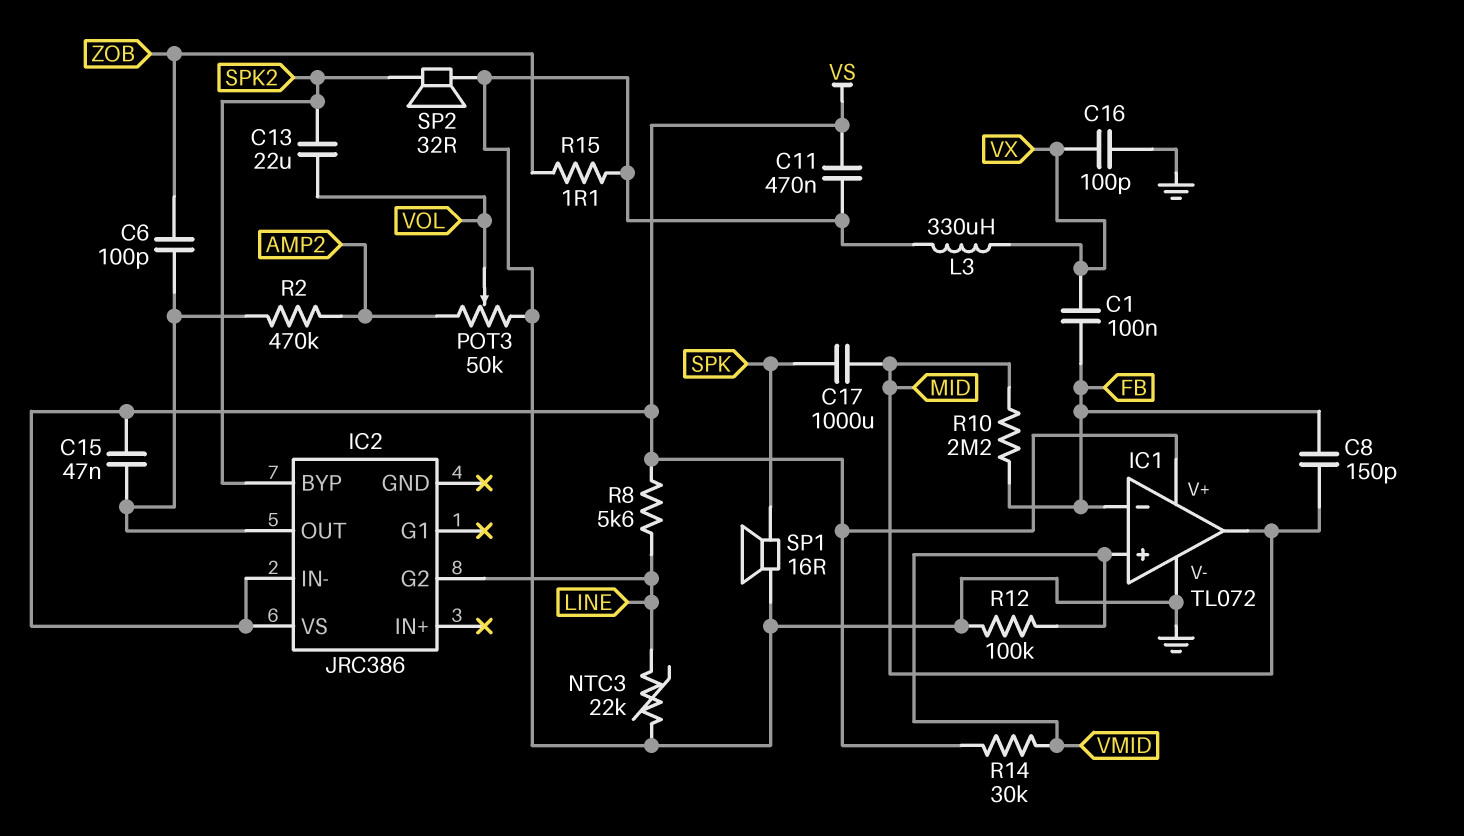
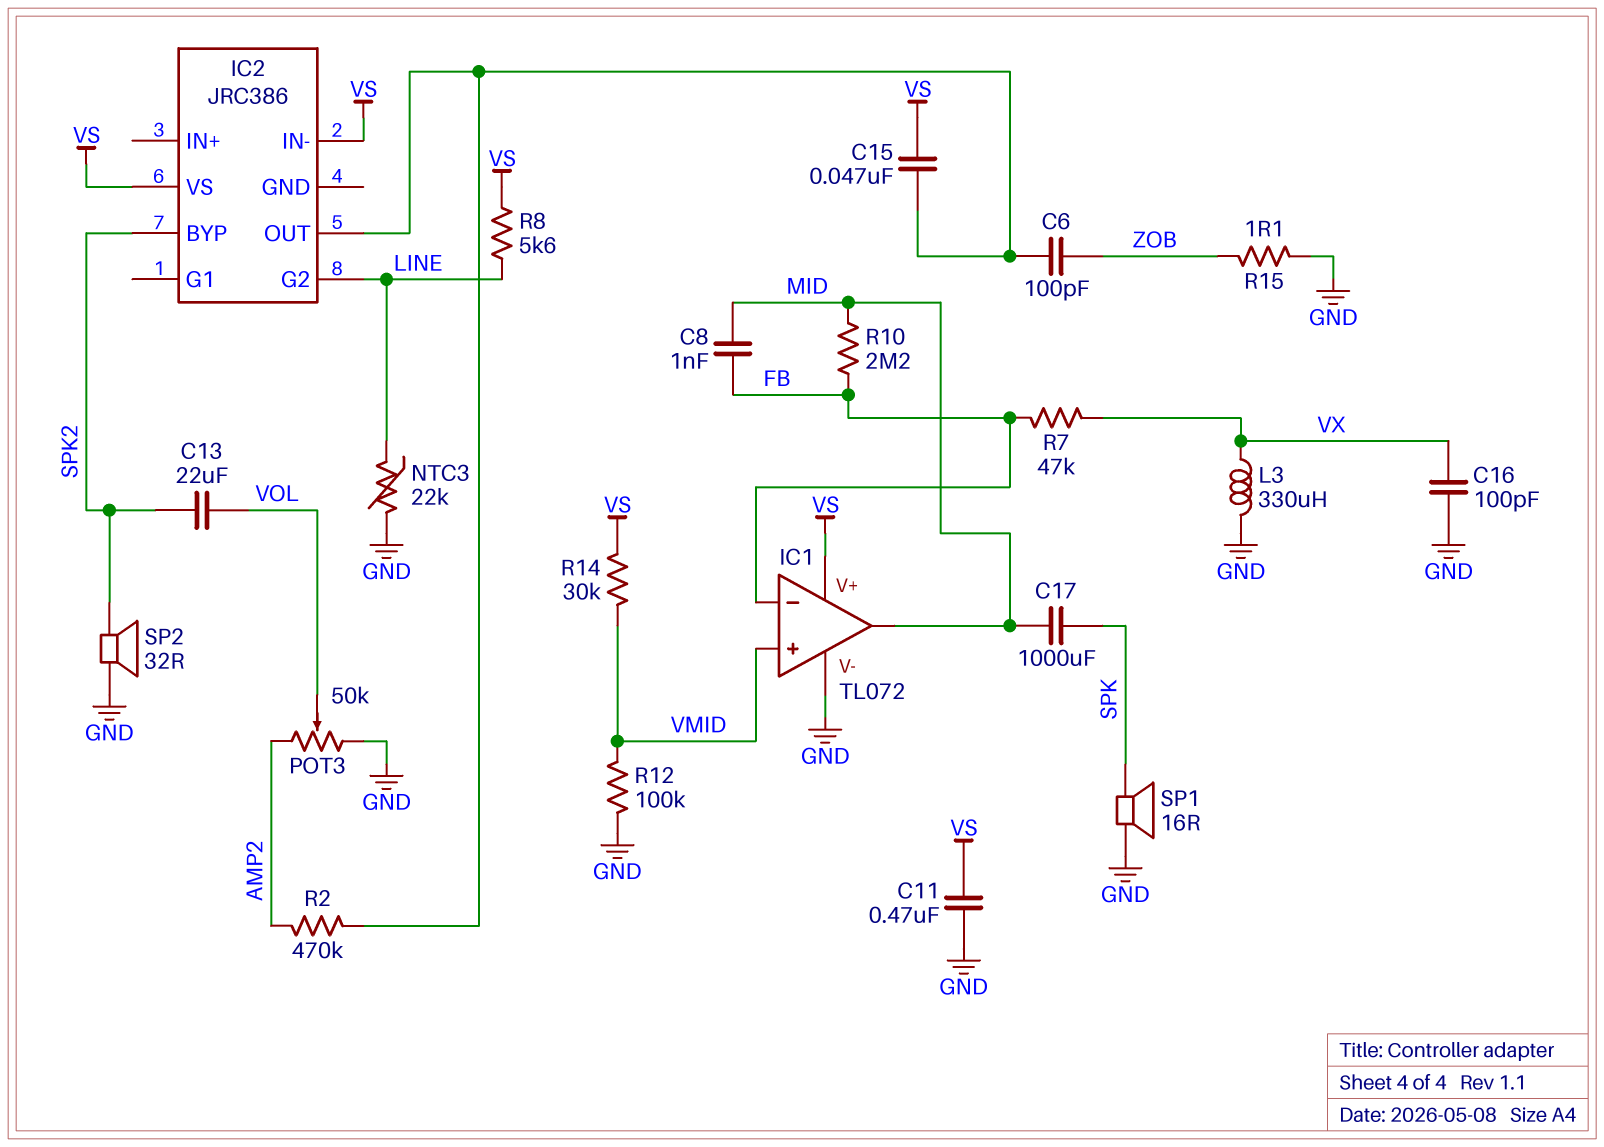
C1: 100nF (FB, VX) -> none
C8: 150pF (FB, MID) -> 1nF (FB, MID)
R7: none -> 47k (FB, VX)

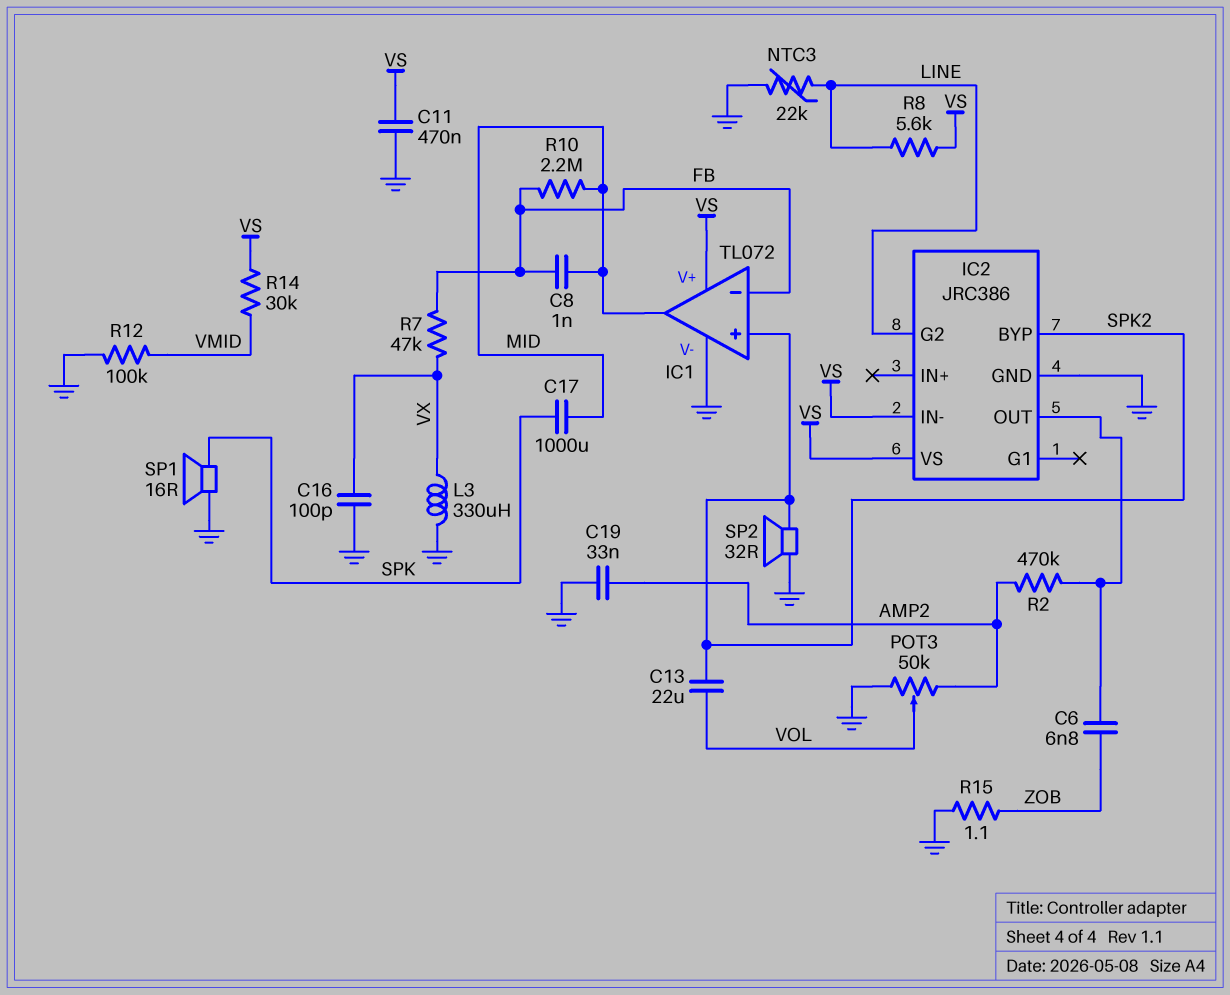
C6: 100pF (IC2/OUT, ZOB) -> 6.8nF (IC2/OUT, ZOB)
C15: 47nF (IC2/OUT, VS) -> none
C19: none -> 33nF (AMP2, GND)
IC1 pin in+: VMID -> SPK2
IC2 pin GND: none -> GND

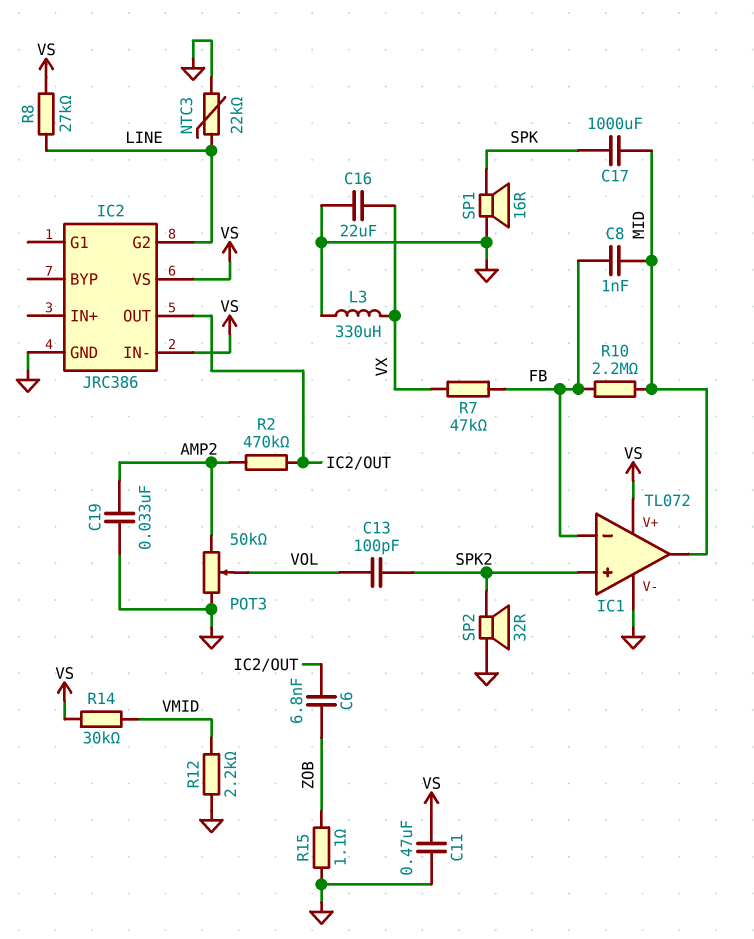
C13: 22uF (SPK2, VOL) -> 100pF (SPK2, VOL)
C16: 100pF (GND, VX) -> 22uF (GND, VX)
IC2 pin BYP: SPK2 -> none
R8: 5.6k (LINE, VS) -> 27k (LINE, VS)
R12: 100k (GND, VMID) -> 2.2k (GND, VMID)

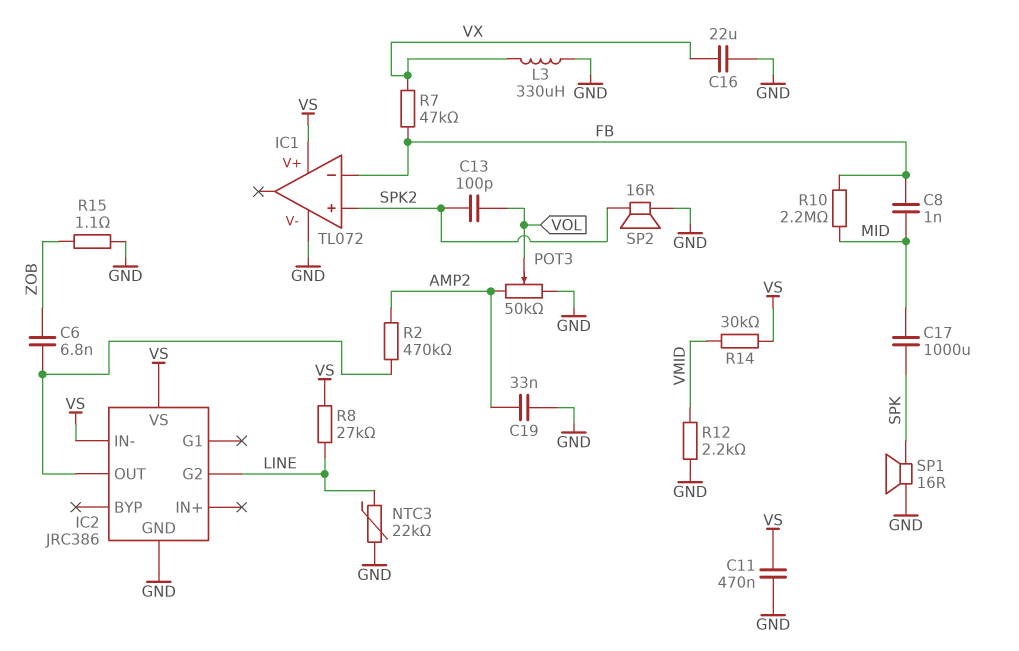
IC1 pin out: MID -> none
SP2: speaker 32R (GND, SPK2) -> speaker 16R (GND, SPK2)

